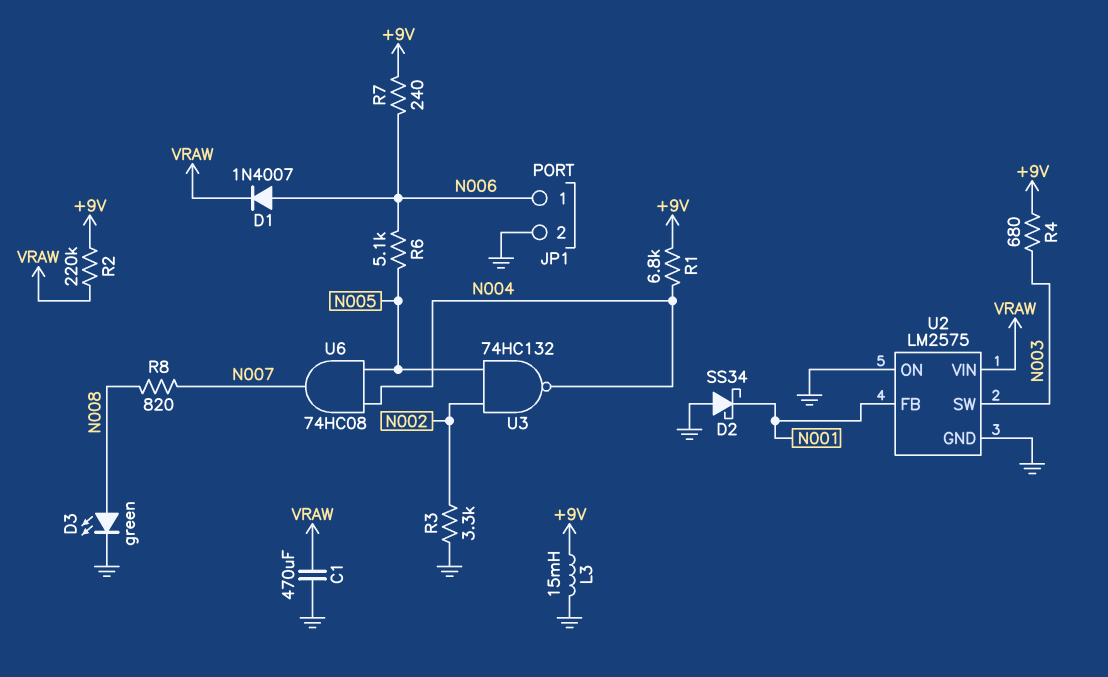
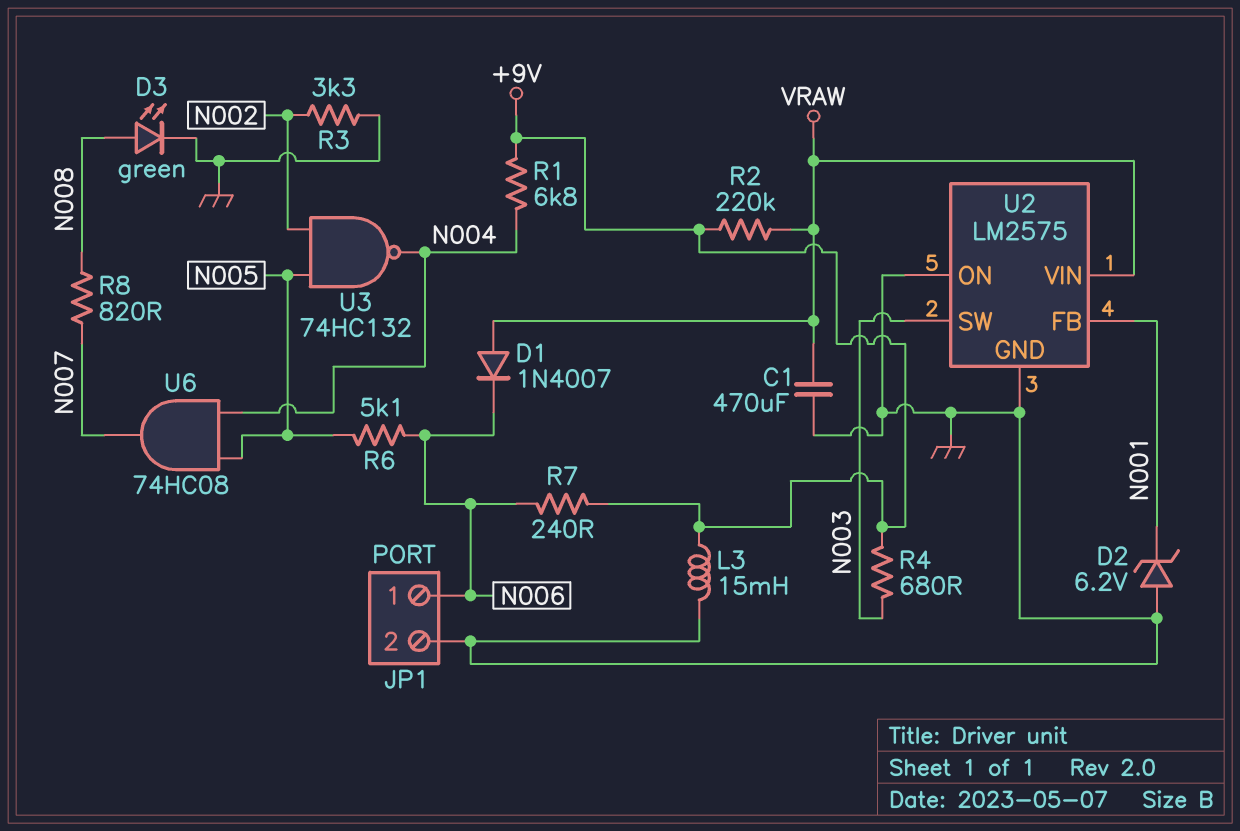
D1: diode 1N4007 (A N006, K VRAW) -> diode 1N4007 (A VRAW, K N006)
D2: schottky SS34 (A GND, K N001) -> zener 6.2V (A GND, K N001)

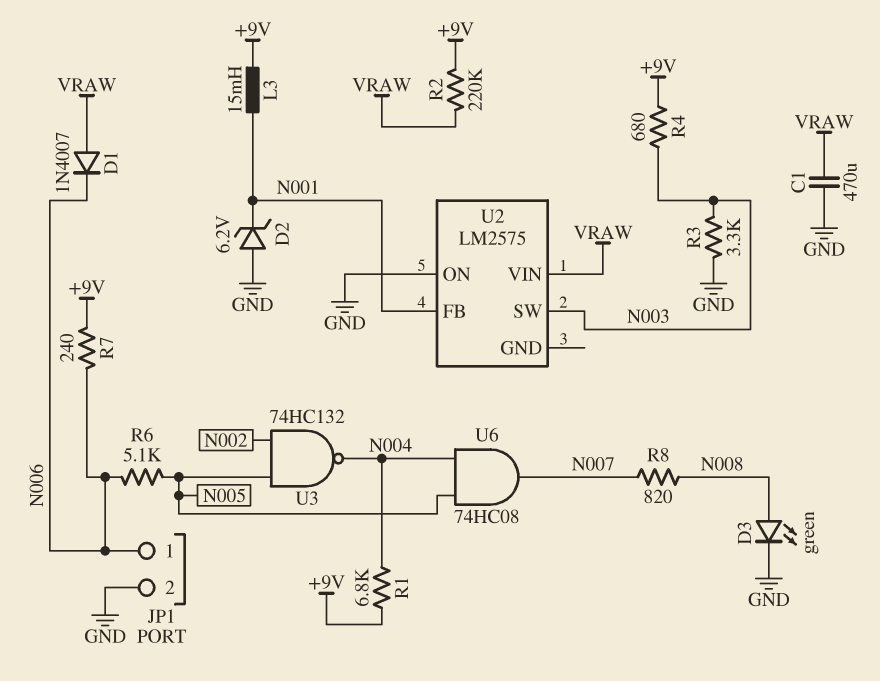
L3: 15mH (+9V, GND) -> 15mH (+9V, N001)
R3: 3.3k (GND, N002) -> 3.3k (GND, N003)
U2 pin GND: GND -> none

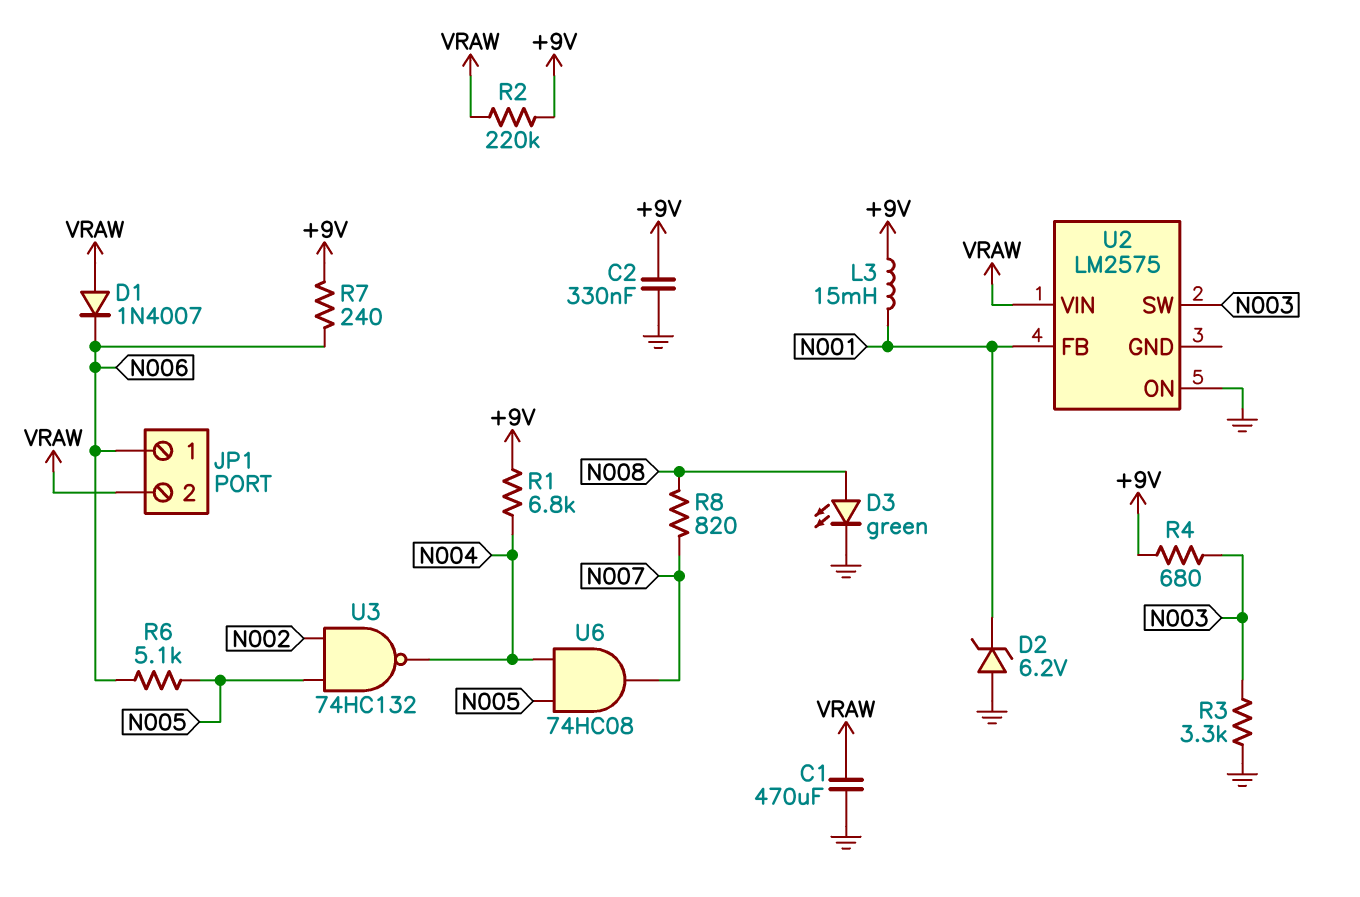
C2: none -> 330nF (+9V, GND)
JP1 pin 2: GND -> VRAW

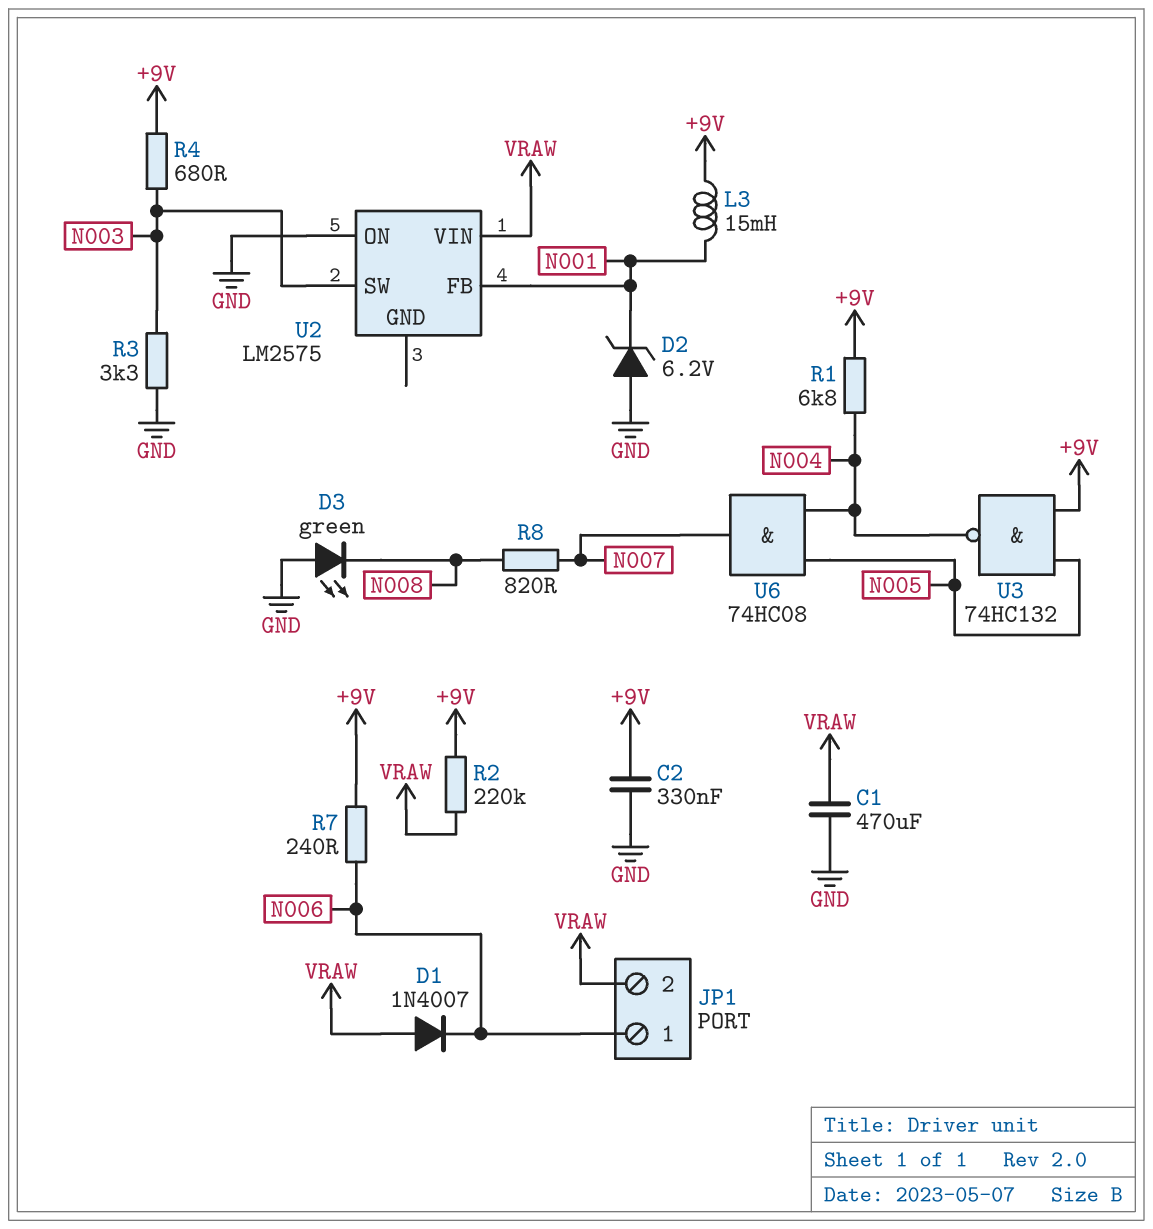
D3: LED green (A N008, K GND) -> LED green (A GND, K N008)
R6: 5.1k (N005, N006) -> none
U3: NAND 74HC132 (in N002, in N005, out N004) -> NAND 74HC132 (in +9V, in N005, out N004)

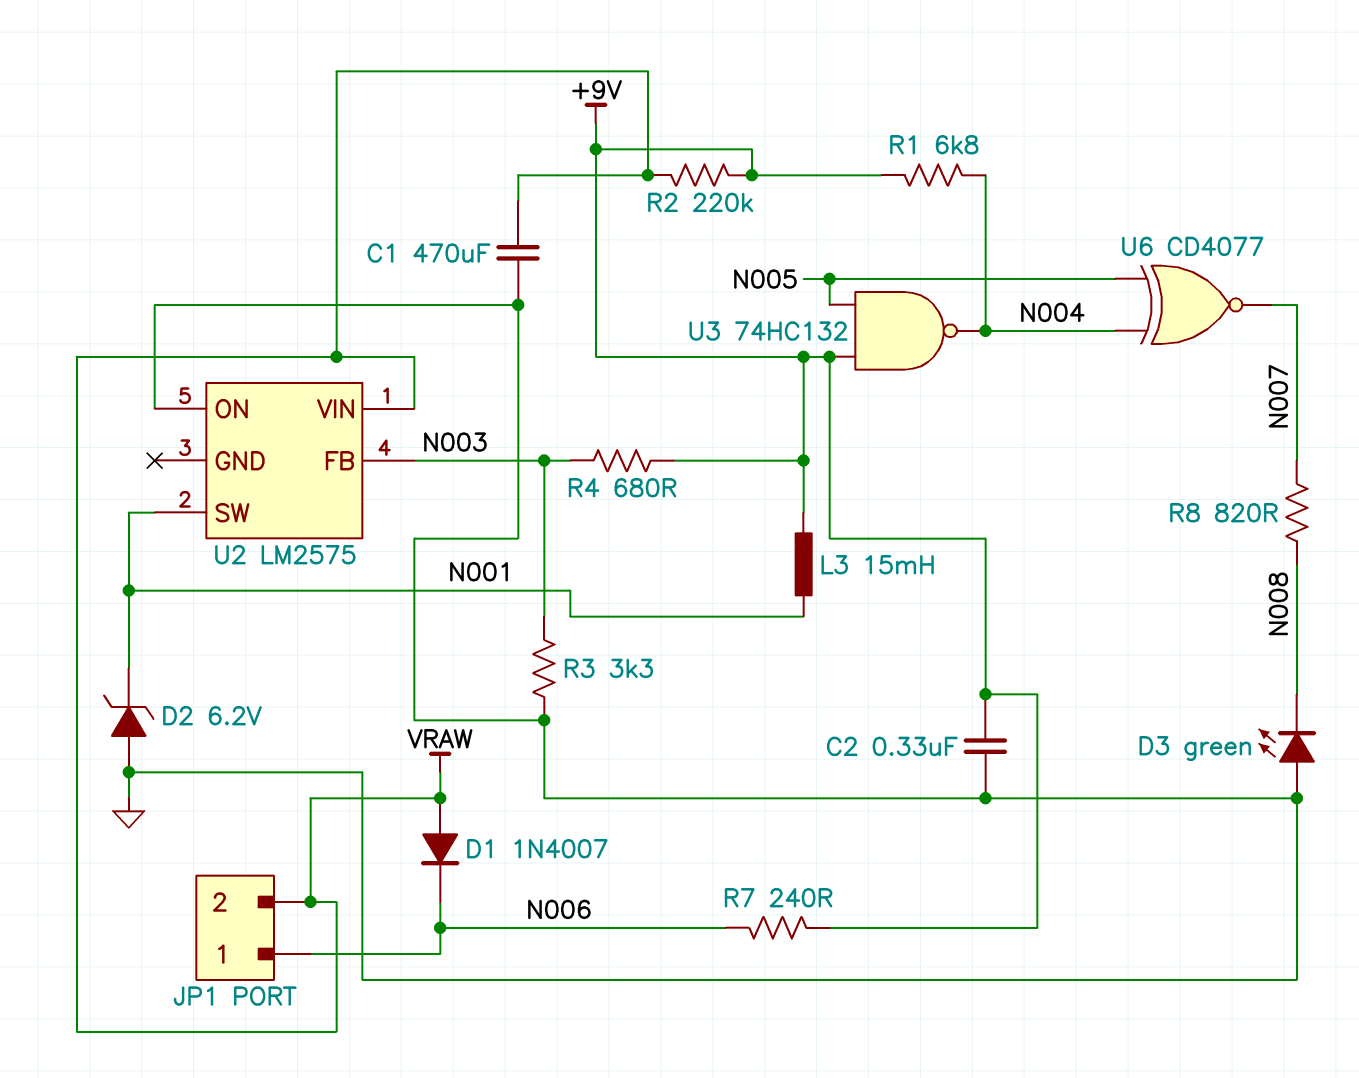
U2 pin FB: N001 -> N003
U2 pin SW: N003 -> N001
U6: AND 74HC08 (in N004, in N005, out N007) -> XNOR CD4077 (in N004, in N005, out N007)

